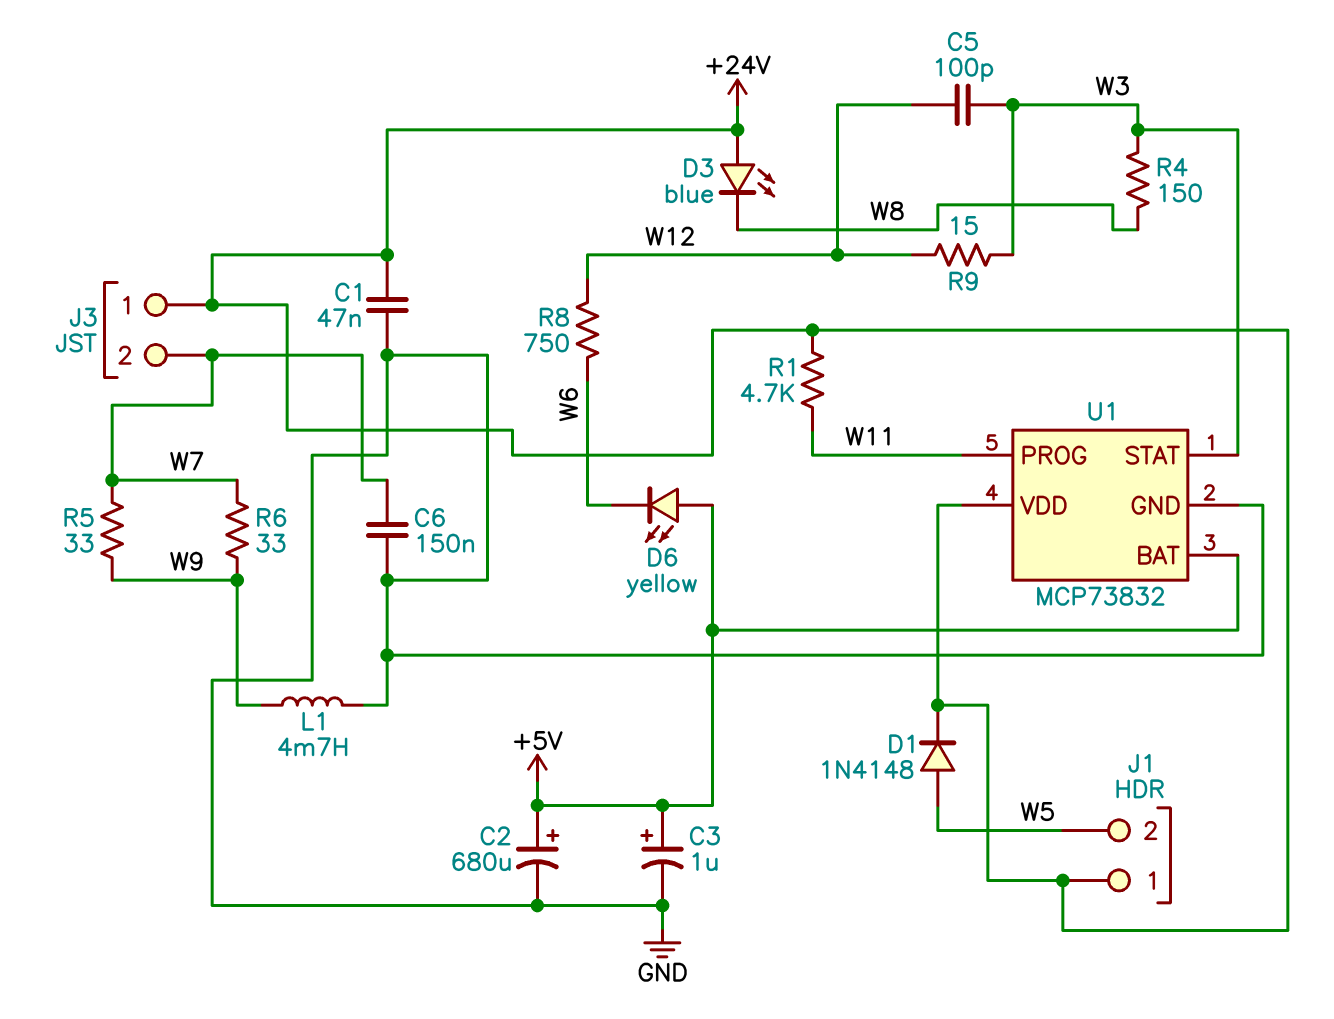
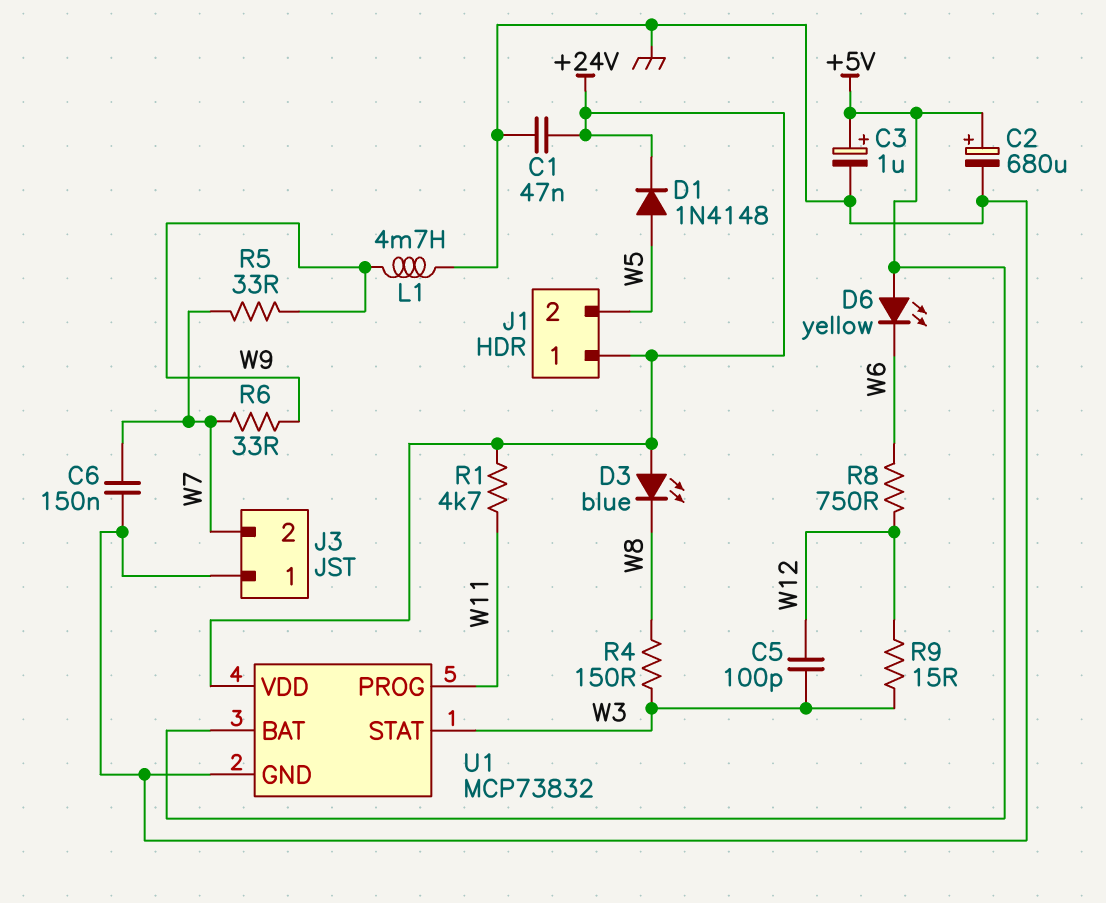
J3 pin 1: +24V -> GND

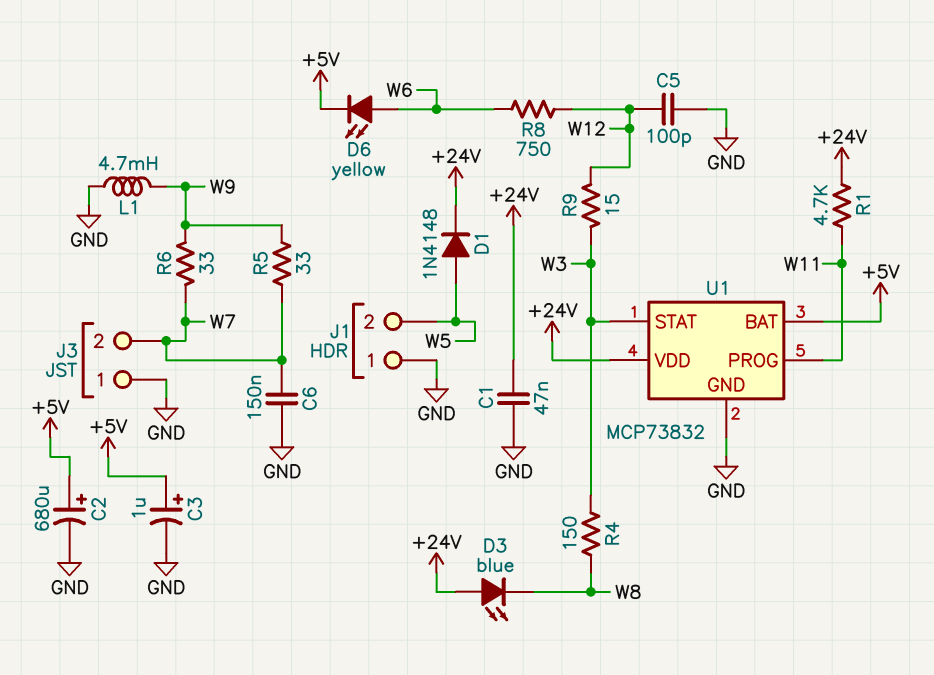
C5: 100pF (W3, W12) -> 100pF (GND, W12)
D6: LED yellow (A +5V, K W6) -> LED yellow (A W6, K +5V)
J1 pin 1: +24V -> GND

